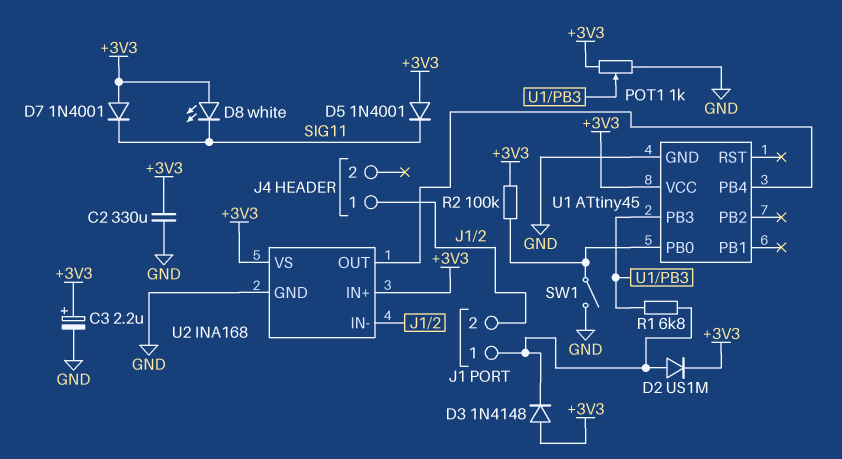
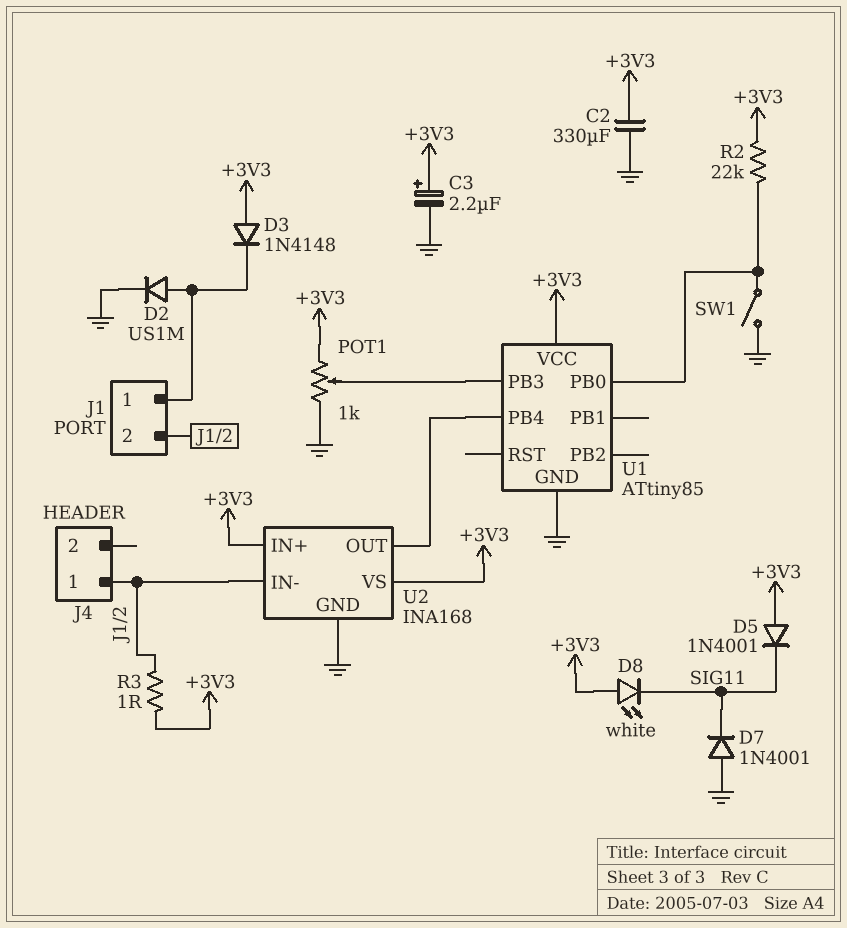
D2: diode US1M (A J1/1, K +3V3) -> diode US1M (A J1/1, K GND)
D7: diode 1N4001 (A +3V3, K SIG11) -> diode 1N4001 (A GND, K SIG11)
R1: 6.8k (J1/1, U1/PB3) -> none
R2: 100k (+3V3, U1/PB0) -> 22k (+3V3, U1/PB0)
R3: none -> 1 (+3V3, J1/2)
U1: ATtiny45 -> ATtiny85

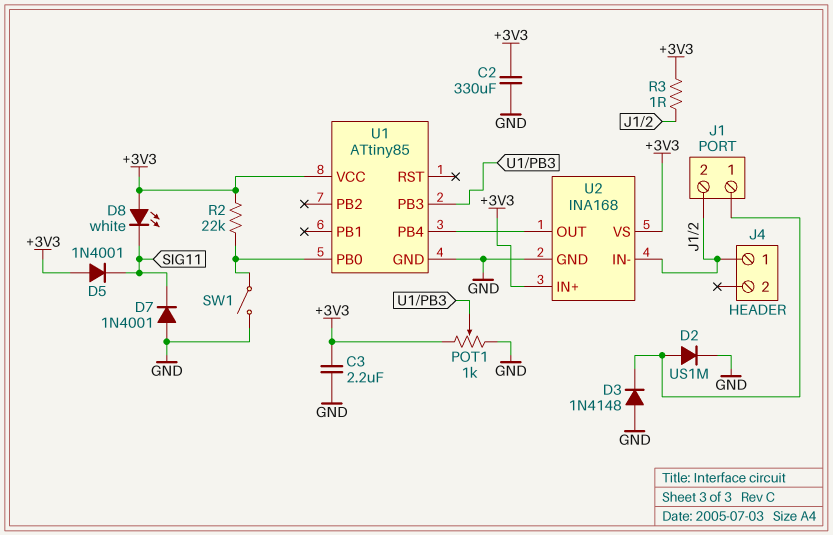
C3: 2.2uF (plus +3V3, minus GND) -> 2.2uF (+3V3, GND)
D3: diode 1N4148 (A +3V3, K J1/1) -> diode 1N4148 (A GND, K J1/1)

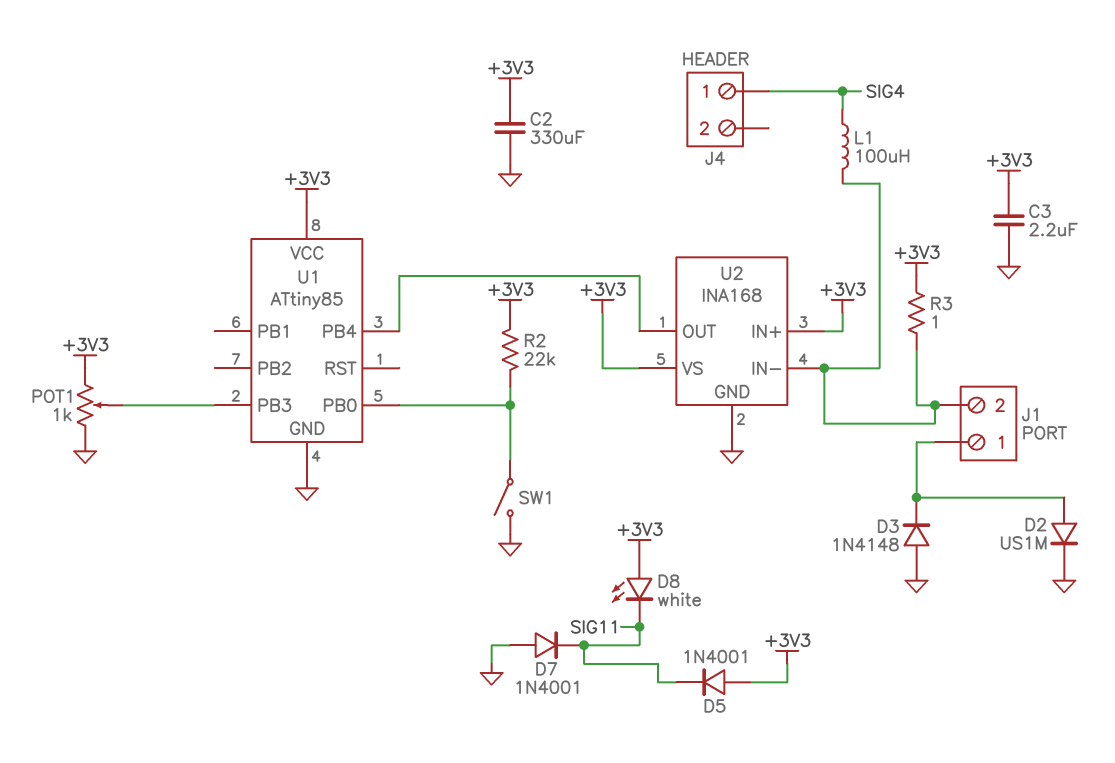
J4 pin 1: J1/2 -> SIG4
L1: none -> 100uH (J1/2, SIG4)

